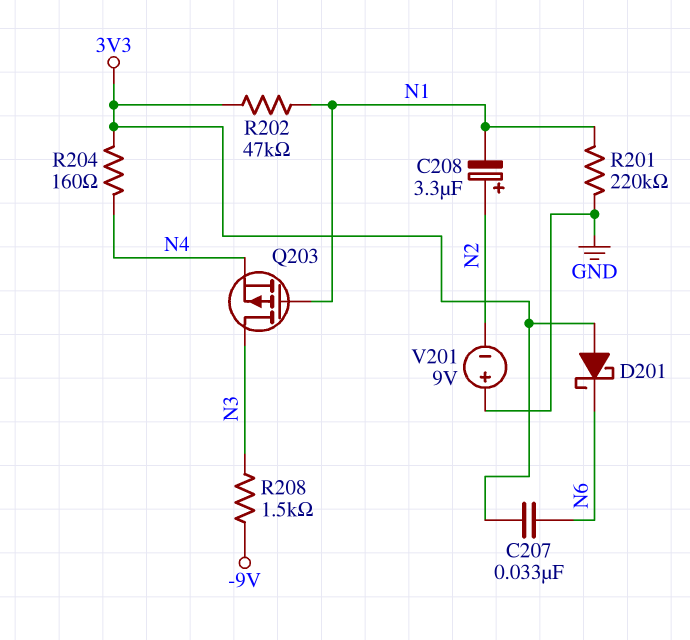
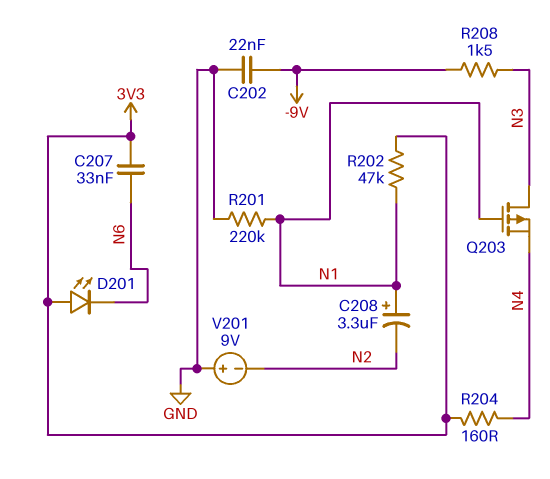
C202: none -> 22nF (-9V, GND)
C208: 3.3uF (plus N2, minus N1) -> 3.3uF (plus N1, minus N2)
D201: schottky (A 3V3, K N6) -> LED (A 3V3, K N6)

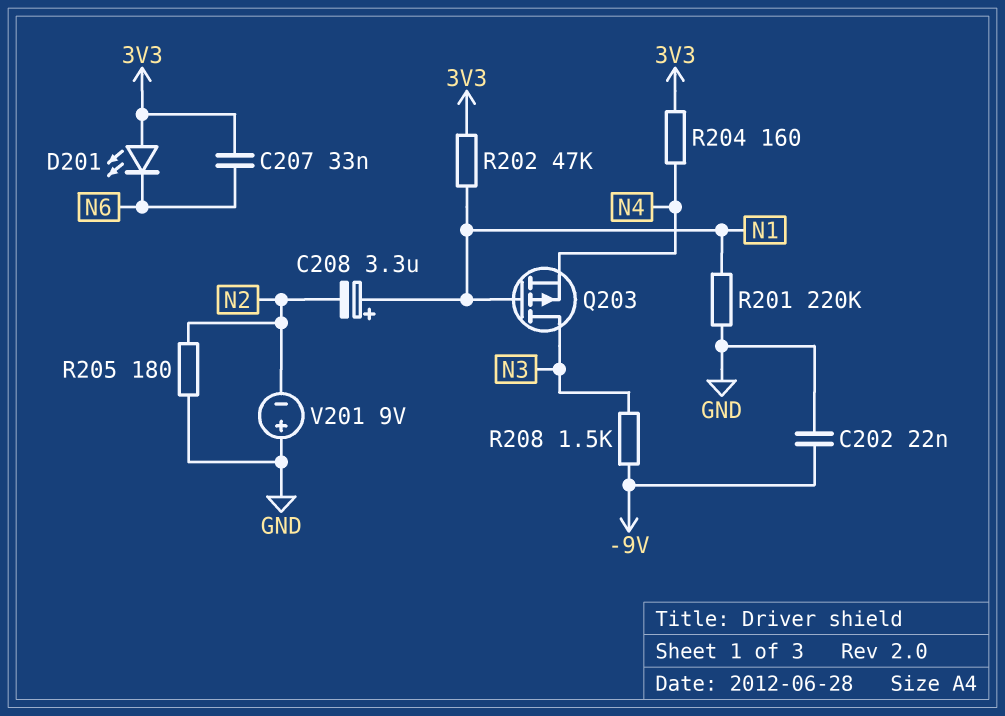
R205: none -> 180 (GND, N2)

